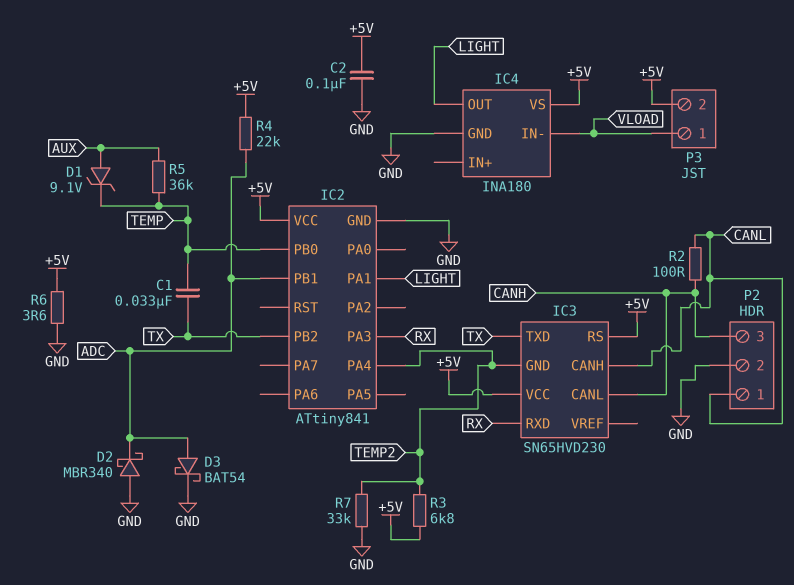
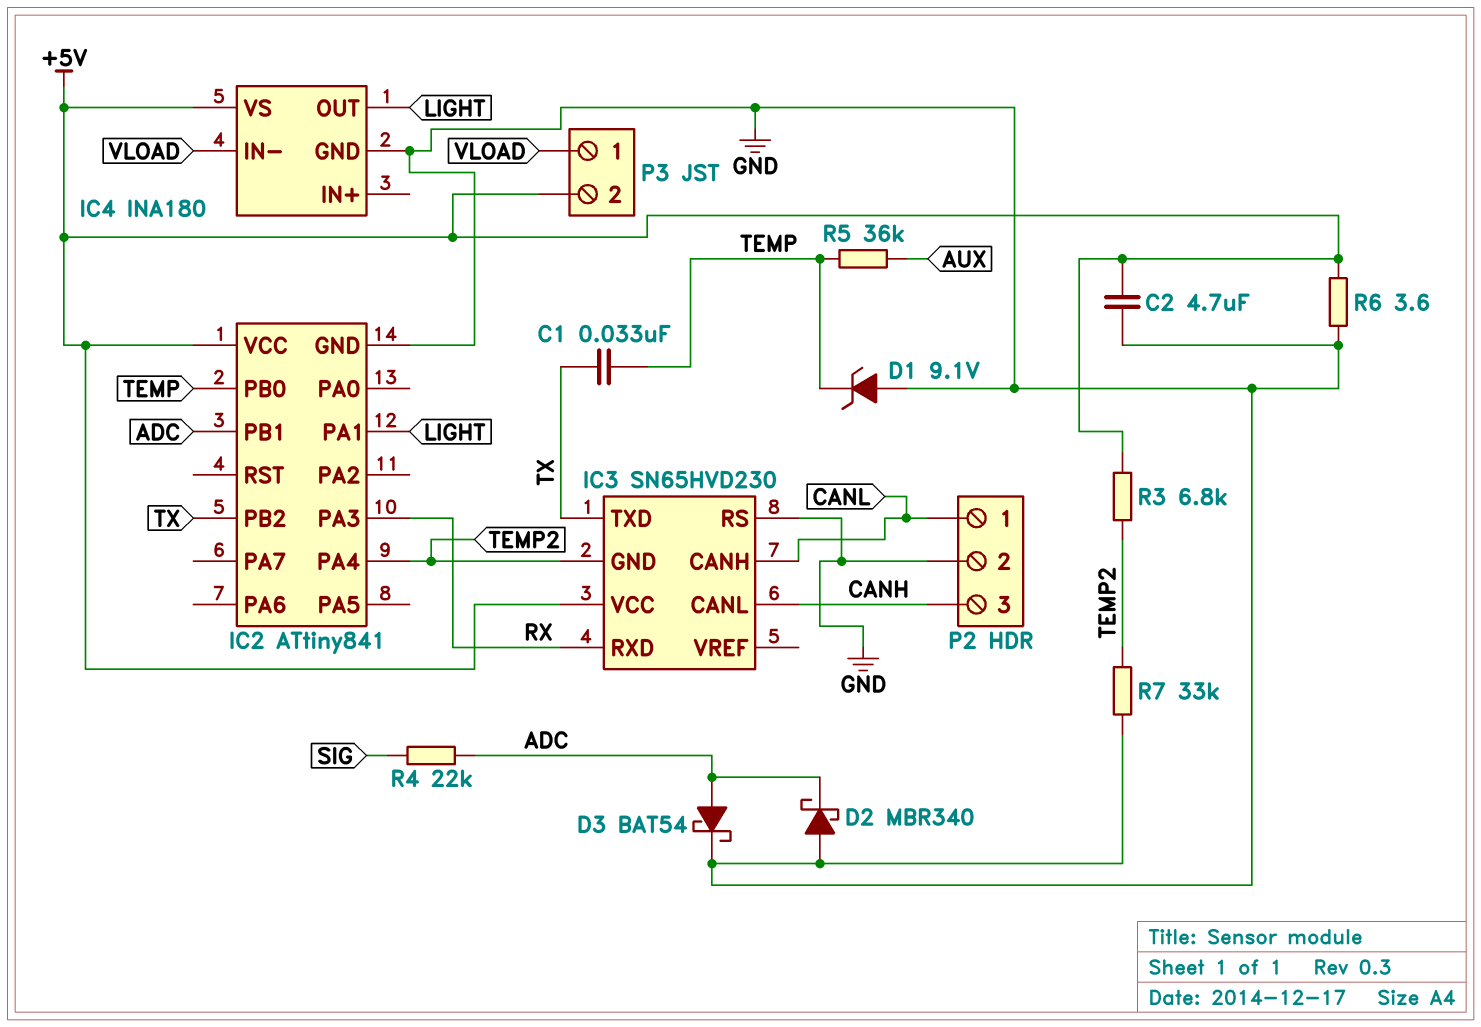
C2: 100nF (+5V, GND) -> 4.7uF (+5V, GND)
D1: zener 9.1V (A AUX, K TEMP) -> zener 9.1V (A GND, K TEMP)
IC3 pin RS: +5V -> GND
R2: 100 (CANH, CANL) -> none
R4: 22k (+5V, ADC) -> 22k (ADC, SIG)

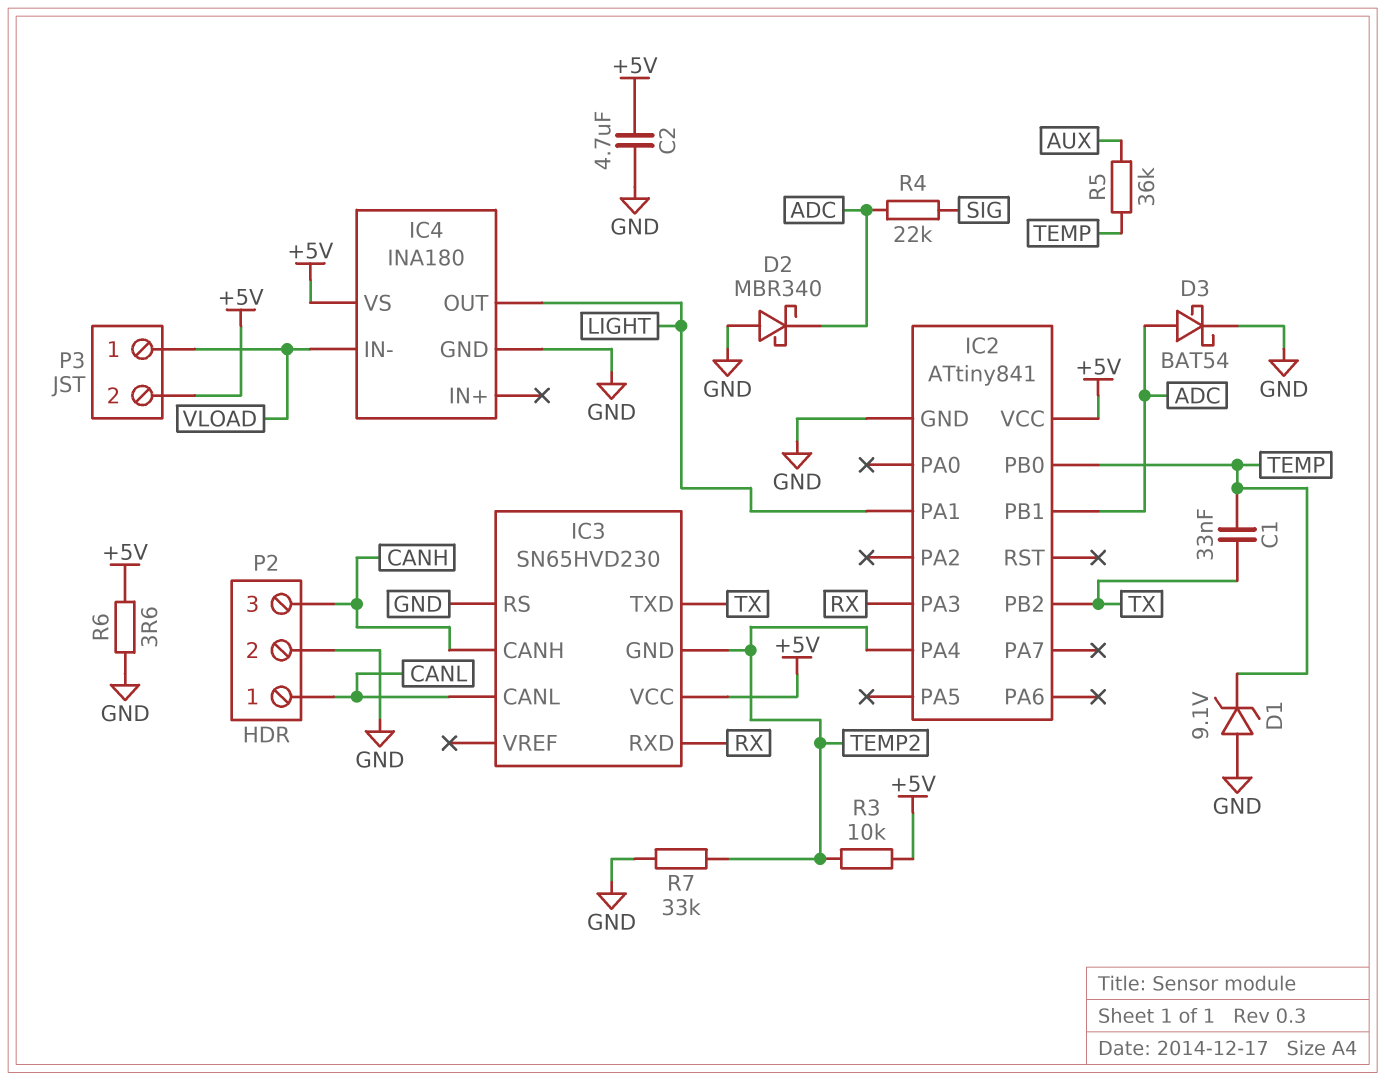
IC3 pin CANH: CANL -> CANH
IC3 pin CANL: CANH -> CANL
R3: 6.8k (+5V, TEMP2) -> 10k (+5V, TEMP2)

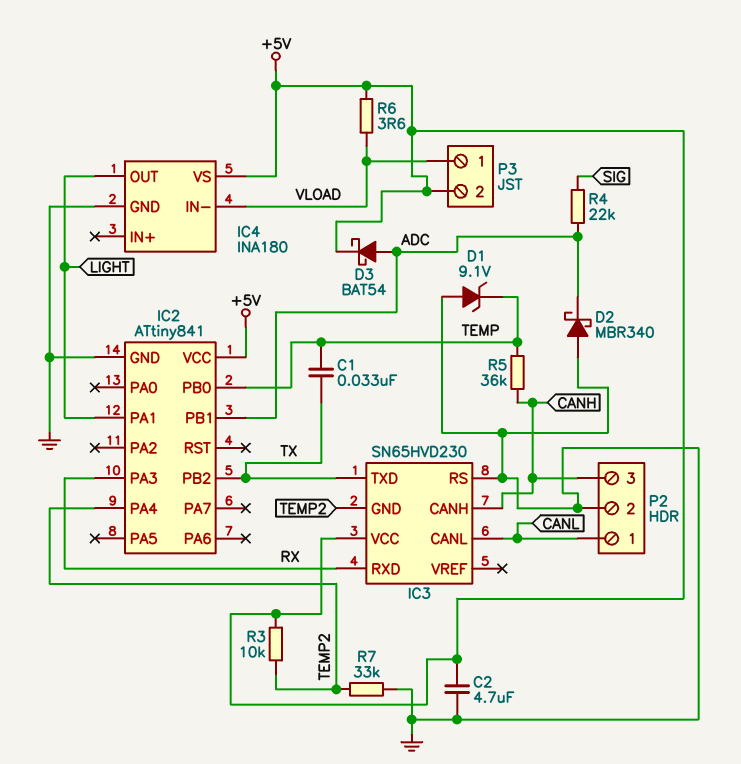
D3: schottky BAT54 (A ADC, K GND) -> schottky BAT54 (A ADC, K +5V)
R5: 36k (AUX, TEMP) -> 36k (CANH, TEMP)
R6: 3.6 (+5V, GND) -> 3.6 (+5V, VLOAD)

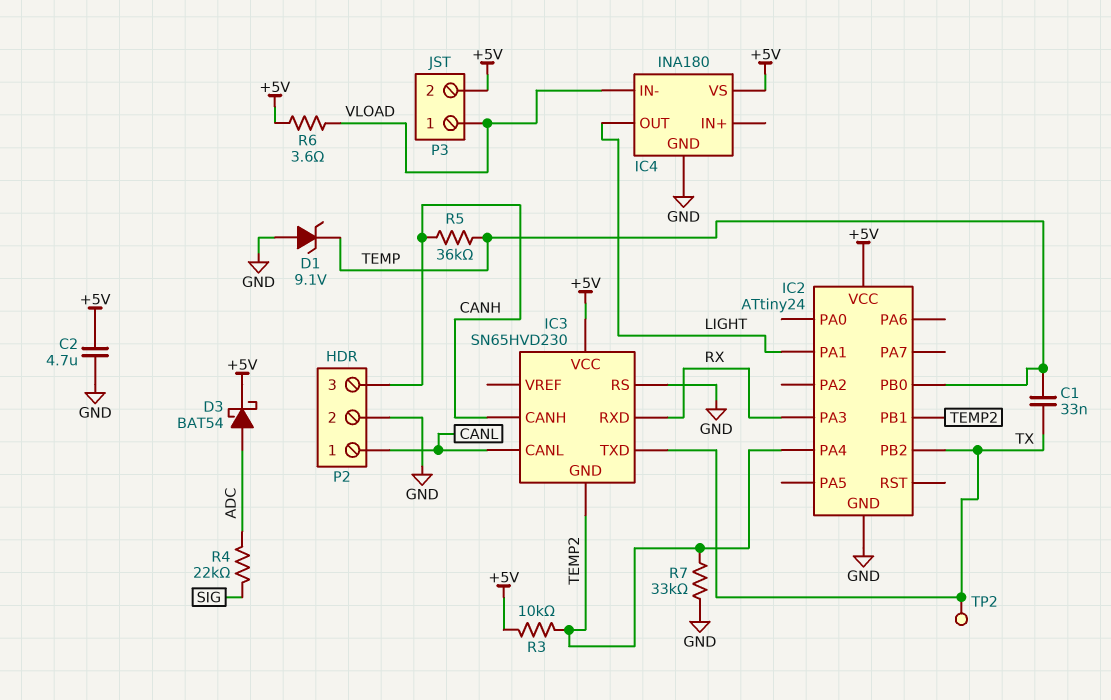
D2: schottky MBR340 (A GND, K ADC) -> none
IC2: ATtiny841 -> ATtiny24
IC2 pin PB1: ADC -> TEMP2
TP2: none -> test point (TX)

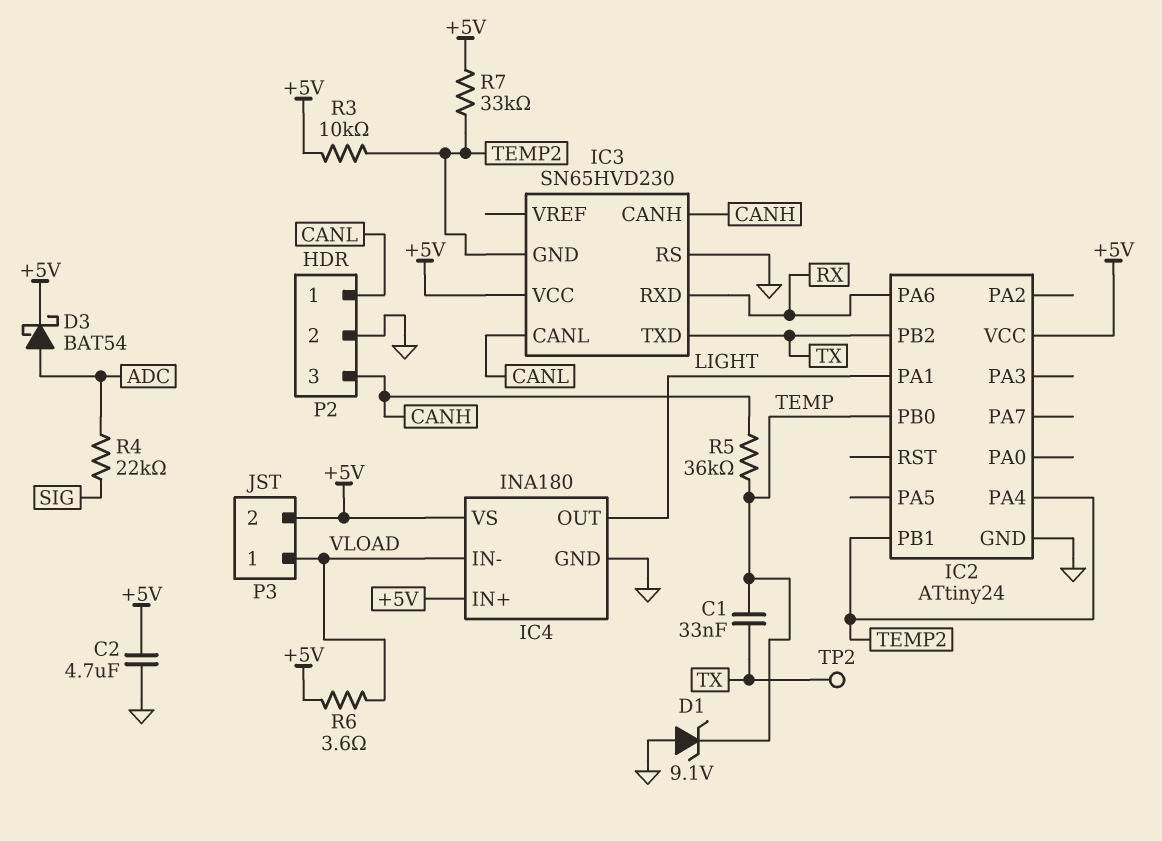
IC2 pin PA3: RX -> none
IC2 pin PA6: none -> RX
IC4 pin IN+: none -> +5V
R7: 33k (GND, TEMP2) -> 33k (+5V, TEMP2)

